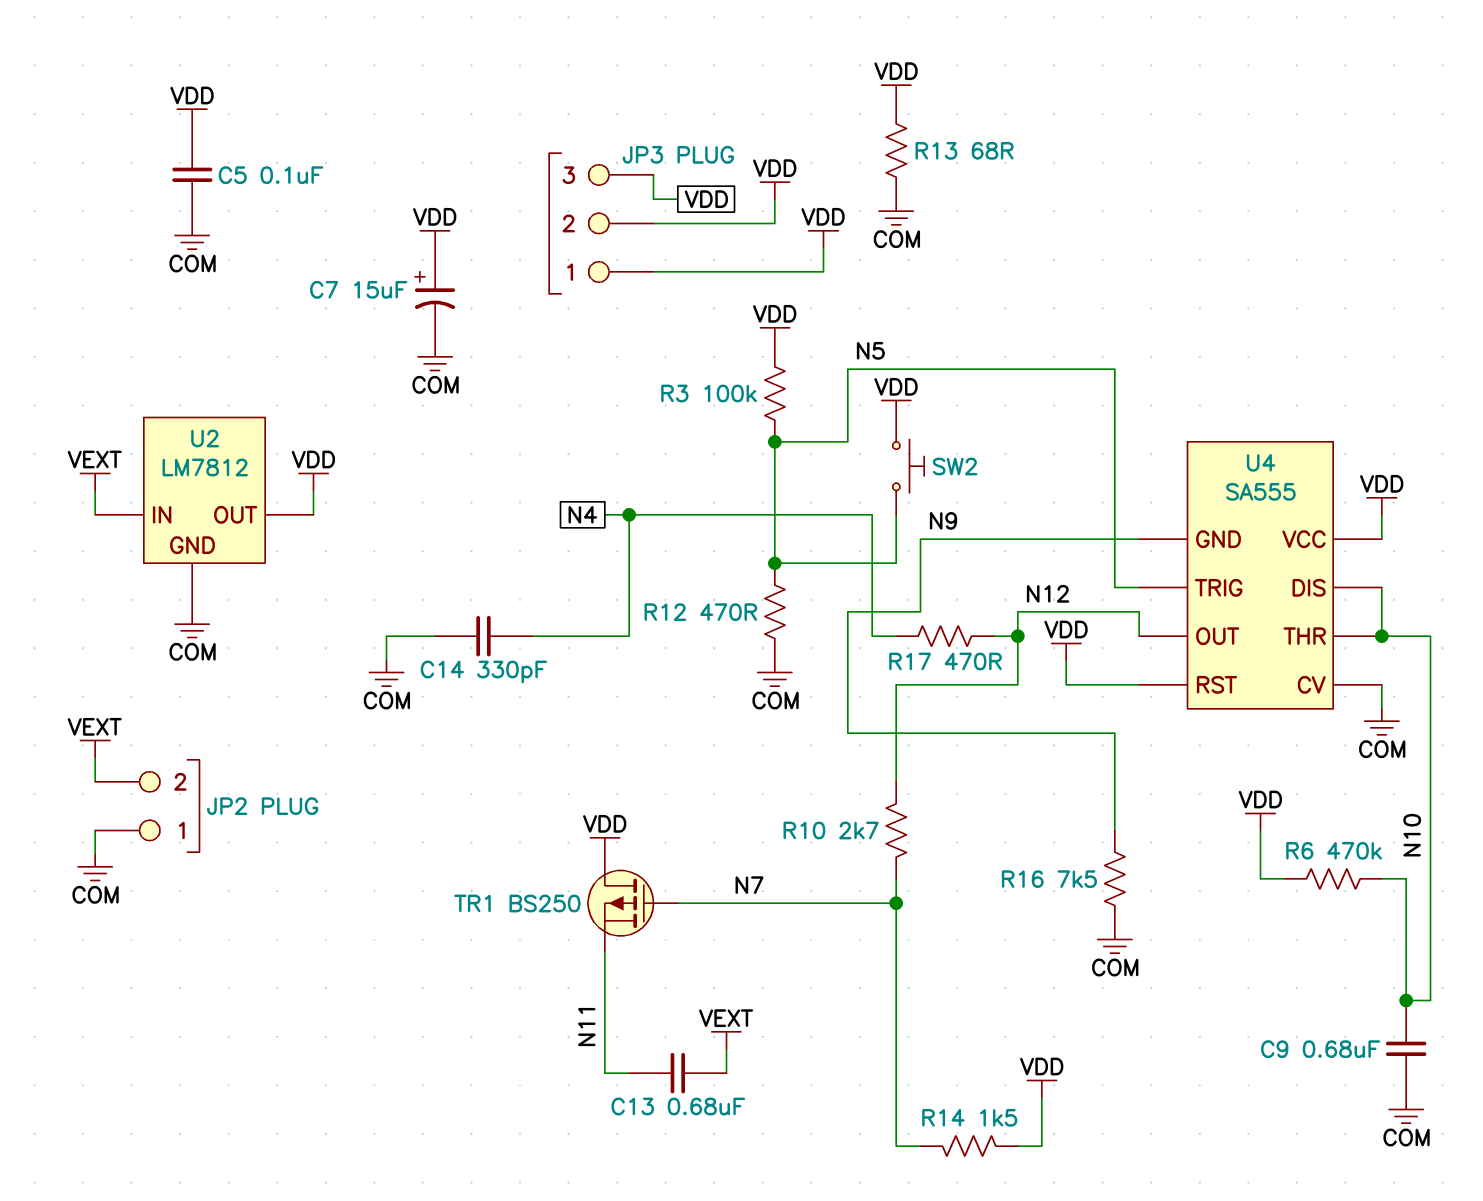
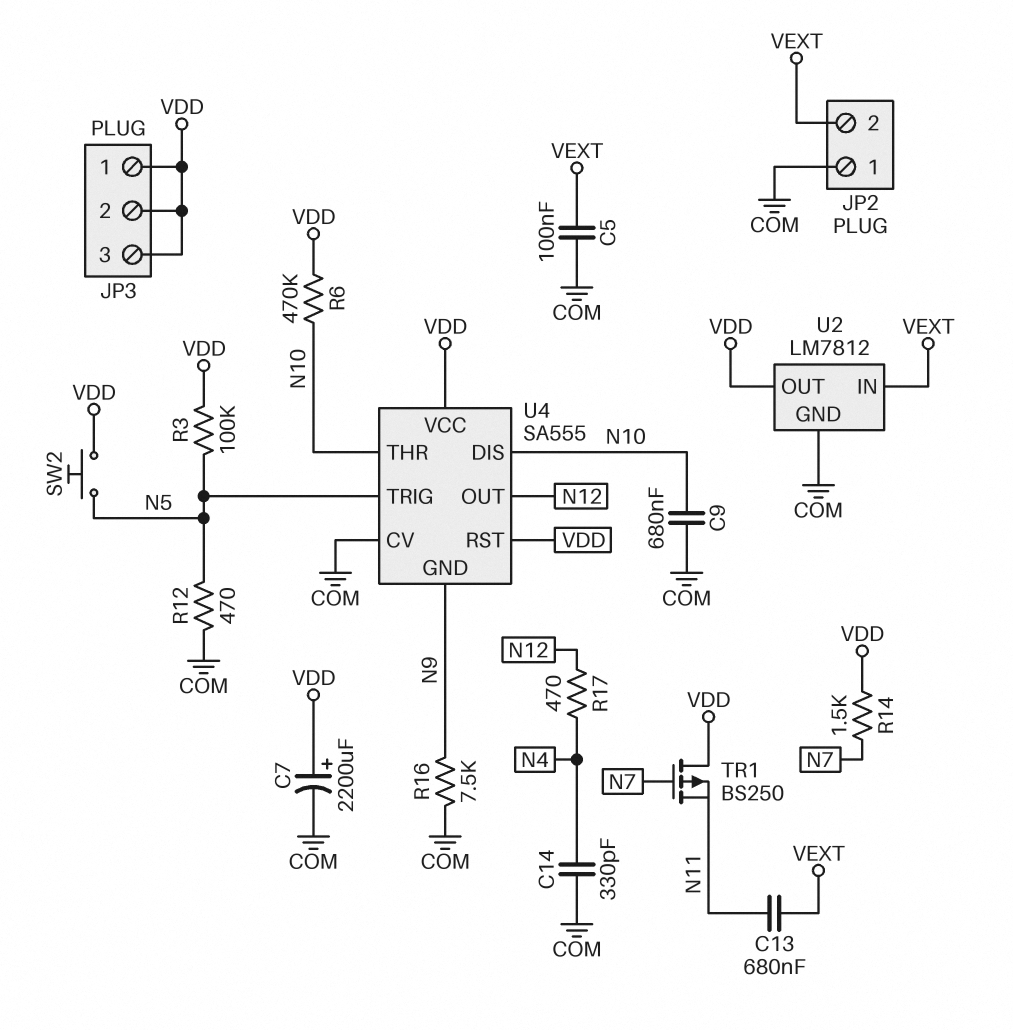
C5: 100nF (COM, VDD) -> 100nF (COM, VEXT)
C7: 15uF (plus VDD, minus COM) -> 2200uF (plus VDD, minus COM)
R10: 2.7k (N7, N12) -> none
R13: 68 (COM, VDD) -> none

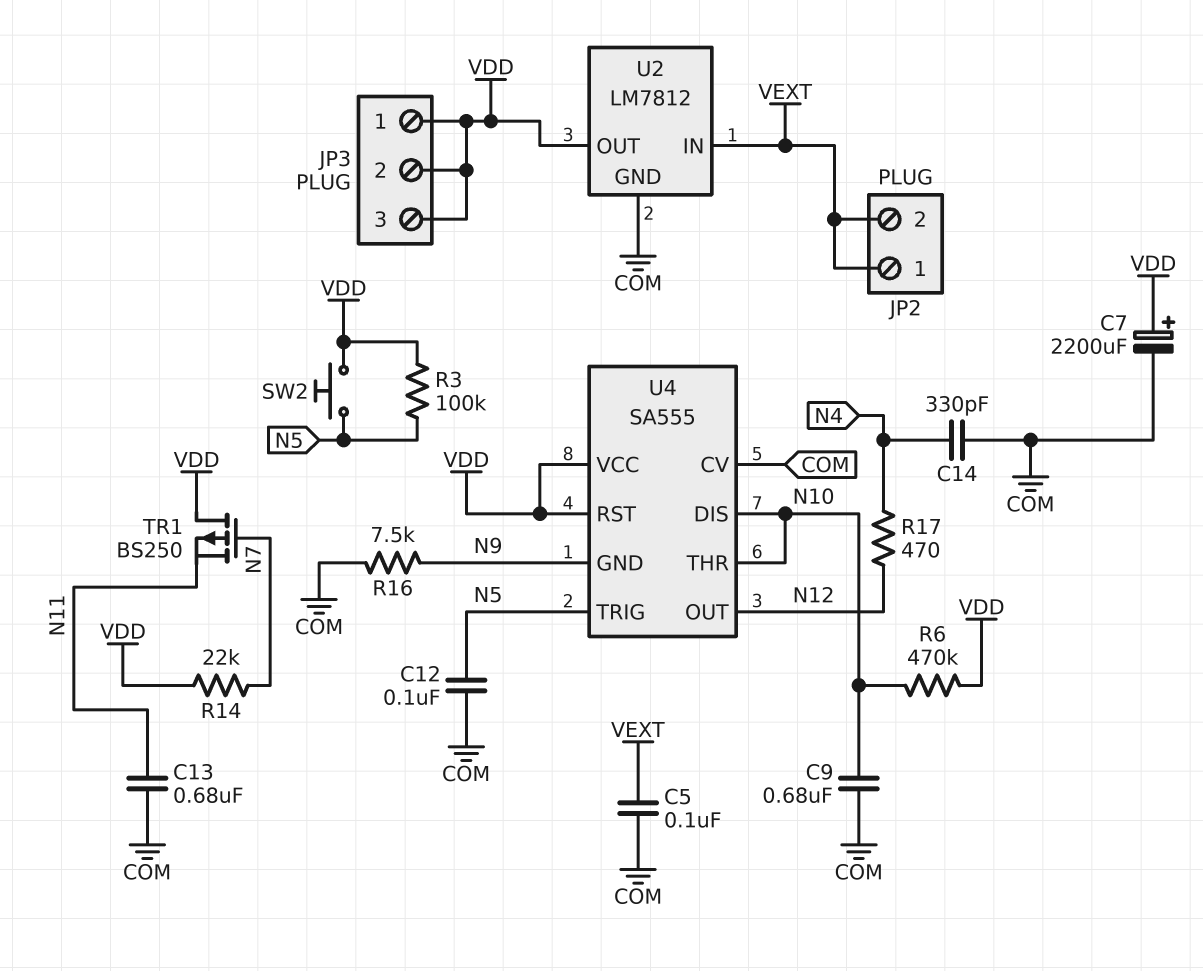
C12: none -> 100nF (COM, N5)
C13: 680nF (N11, VEXT) -> 680nF (COM, N11)
JP2 pin 1: COM -> VEXT
R12: 470 (COM, N5) -> none
R14: 1.5k (N7, VDD) -> 22k (N7, VDD)

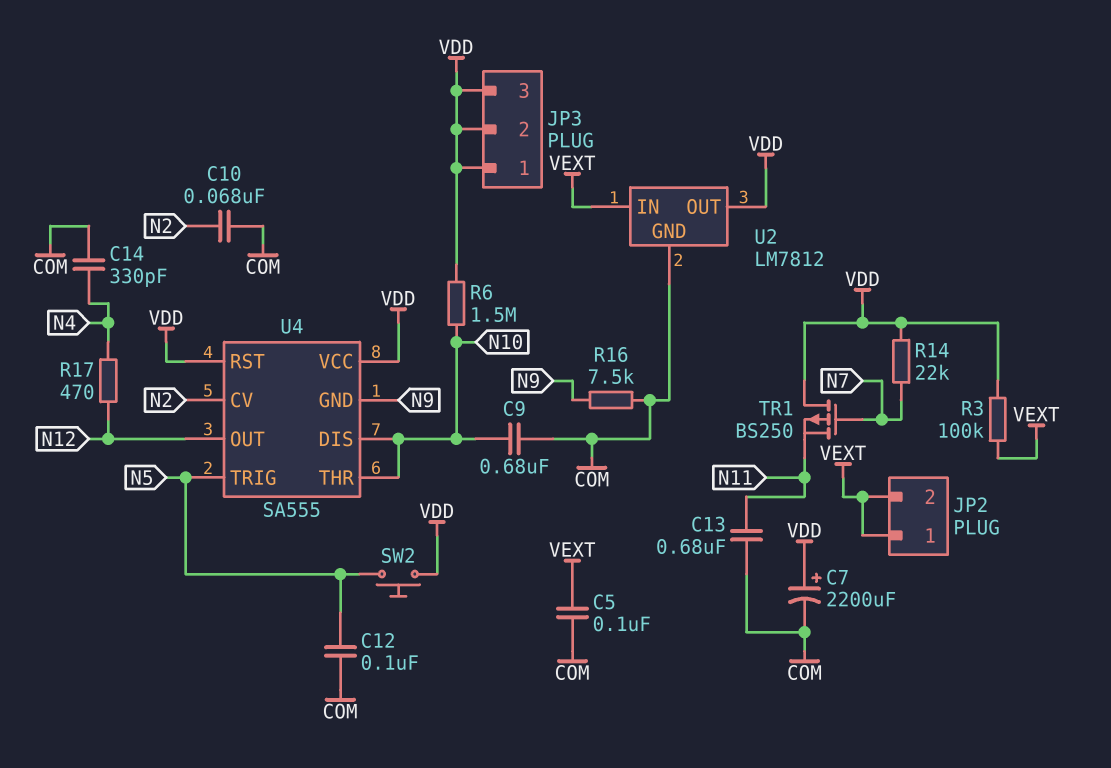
C10: none -> 68nF (COM, N2)
R3: 100k (N5, VDD) -> 100k (VDD, VEXT)
R6: 470k (N10, VDD) -> 1.5M (N10, VDD)
U4 pin CV: COM -> N2

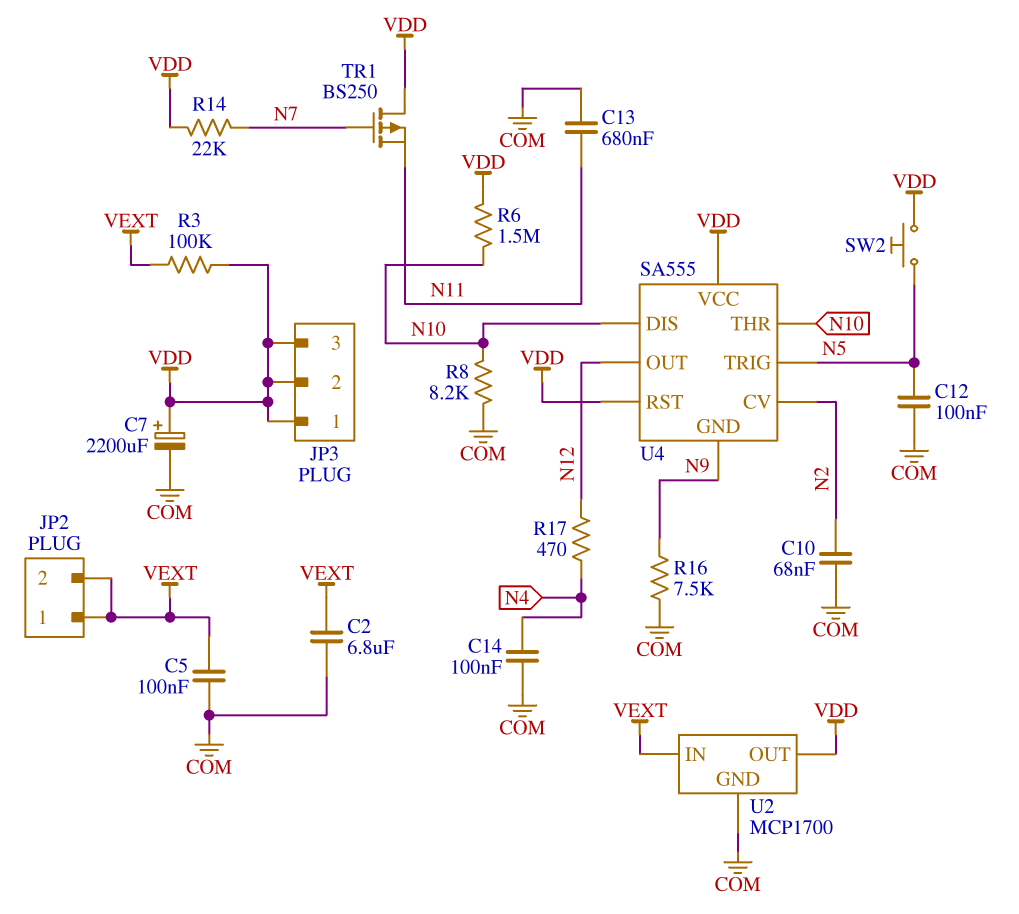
C2: none -> 6.8uF (COM, VEXT)
C9: 680nF (COM, N10) -> none
C14: 330pF (COM, N4) -> 100nF (COM, N4)
R8: none -> 8.2k (COM, N10)
U2: LM7812 -> MCP1700

